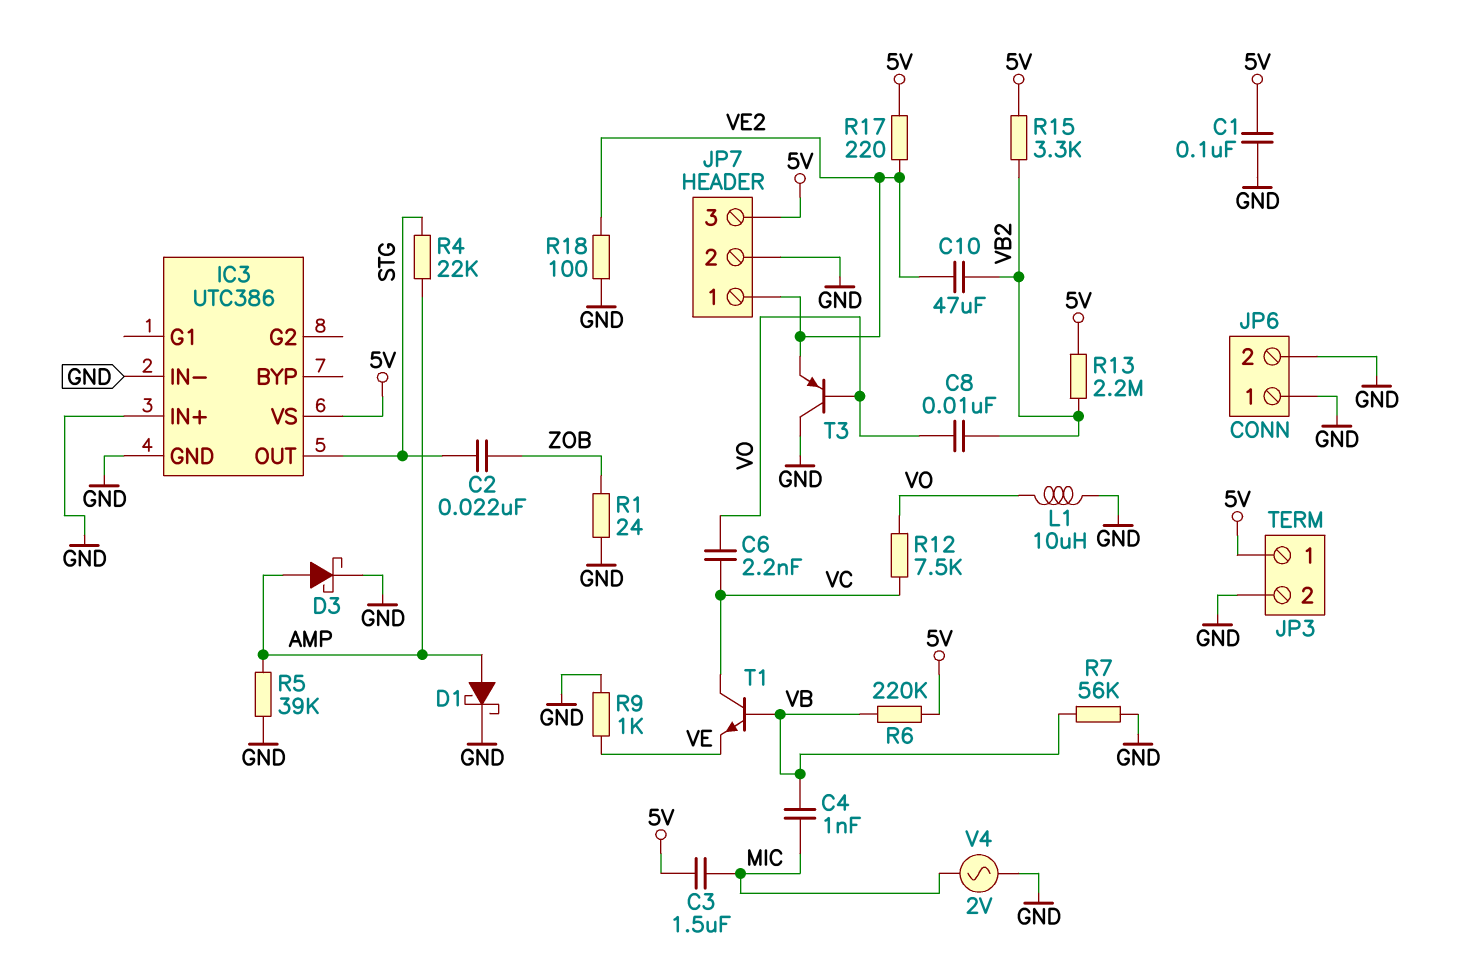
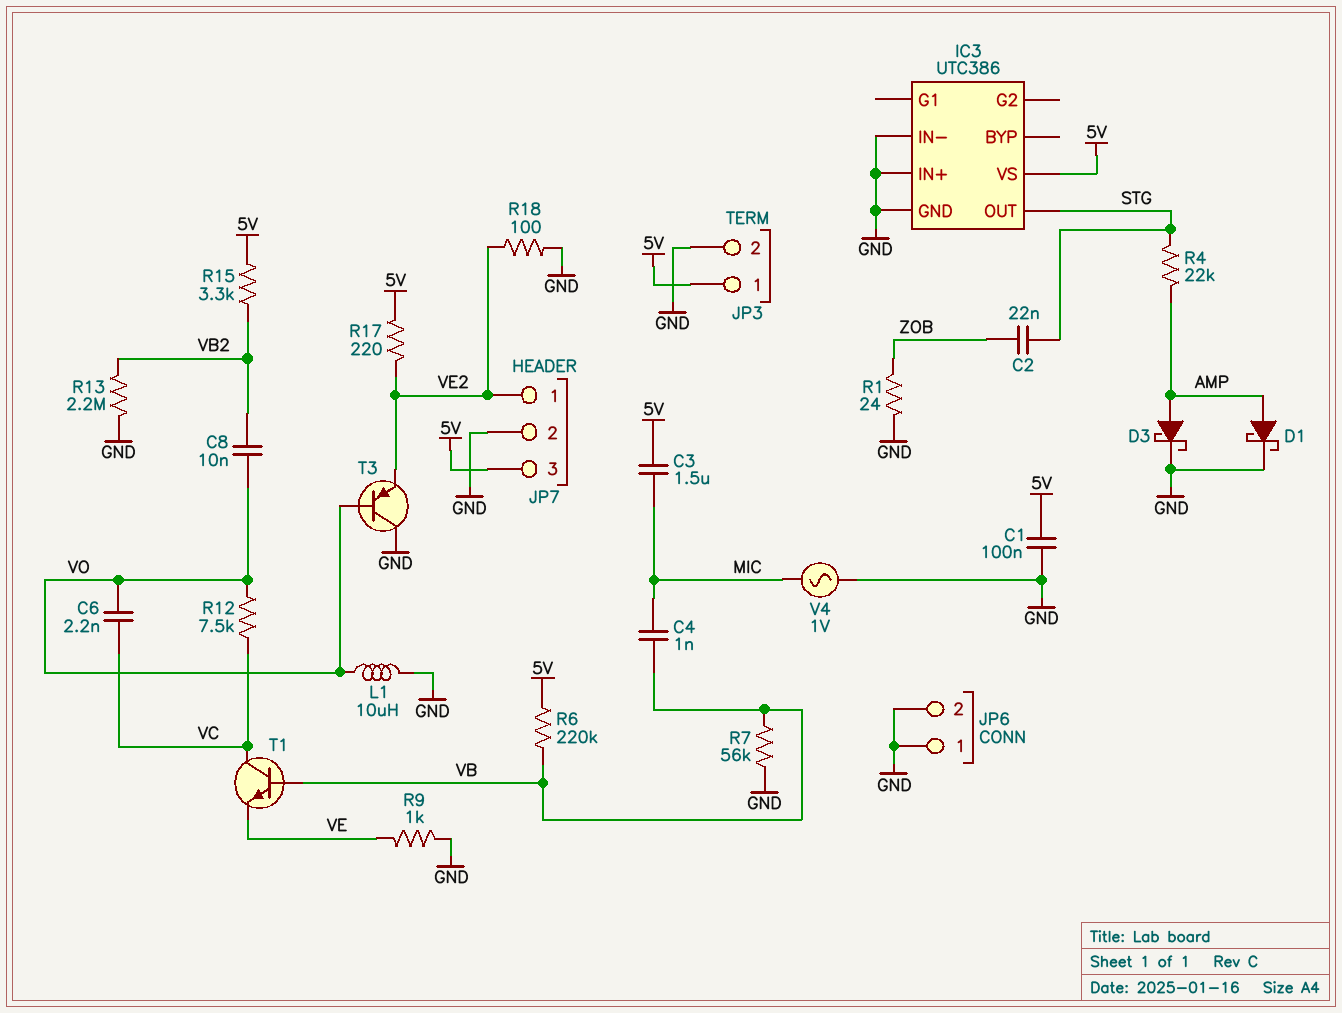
C10: 47uF (VB2, VE2) -> none
R5: 39k (AMP, GND) -> none
R13: 2.2M (5V, VB2) -> 2.2M (GND, VB2)
V4: AC 2V (GND, MIC) -> AC 1V (GND, MIC)

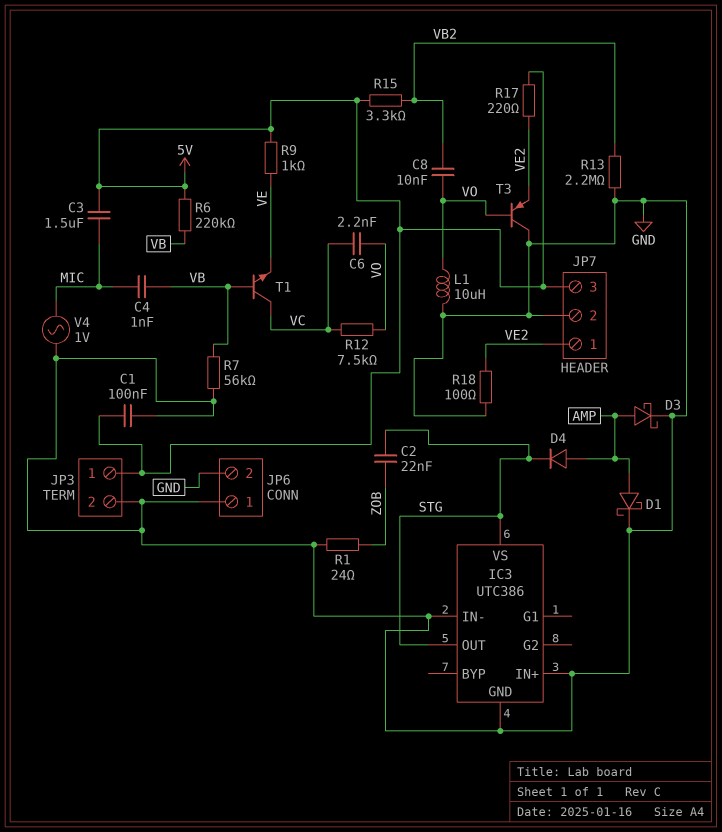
D4: none -> diode (A AMP, K STG)
IC3 pin VS: 5V -> STG
R4: 22k (AMP, STG) -> none
R9: 1k (GND, VE) -> 1k (5V, VE)

